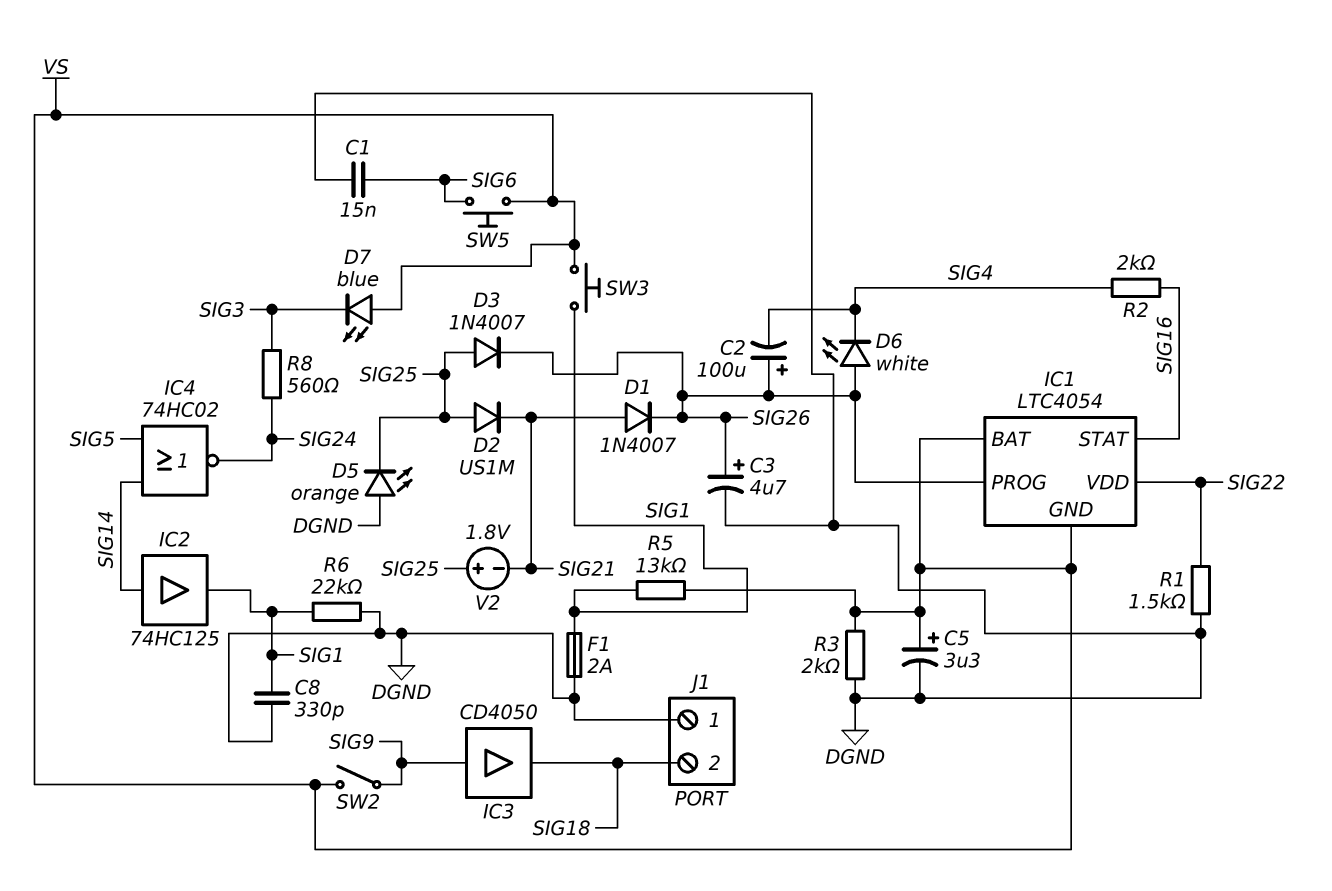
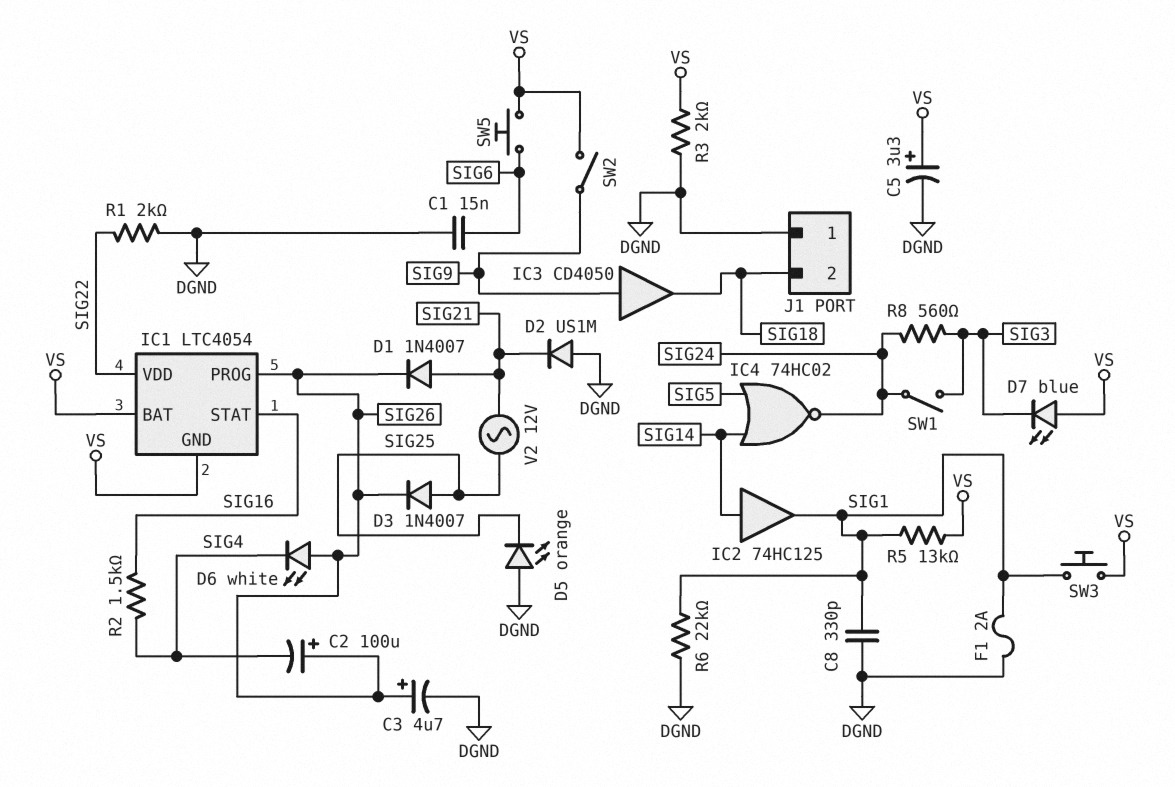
D2: diode US1M (A SIG25, K SIG21) -> diode US1M (A DGND, K SIG21)
R1: 1.5k (DGND, SIG22) -> 2k (DGND, SIG22)
R2: 2k (SIG4, SIG16) -> 1.5k (SIG4, SIG16)
SW1: none -> switch (SIG3, SIG24)
V2: 1.8V (plus SIG25, minus SIG21) -> AC 12V (SIG21, SIG25)

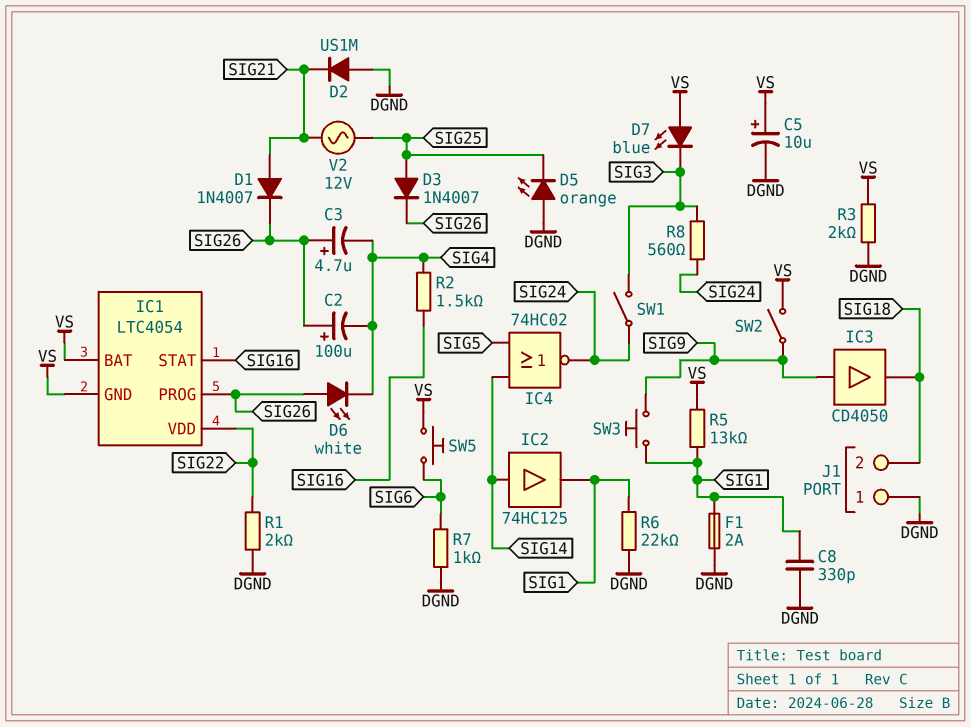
C1: 15nF (DGND, SIG6) -> none
C3: 4.7uF (plus SIG26, minus DGND) -> 4.7uF (plus SIG26, minus SIG4)
C5: 3.3uF (plus VS, minus DGND) -> 10uF (plus VS, minus DGND)
R7: none -> 1k (DGND, SIG6)
SW3: button (SIG1, VS) -> button (SIG1, SIG9)

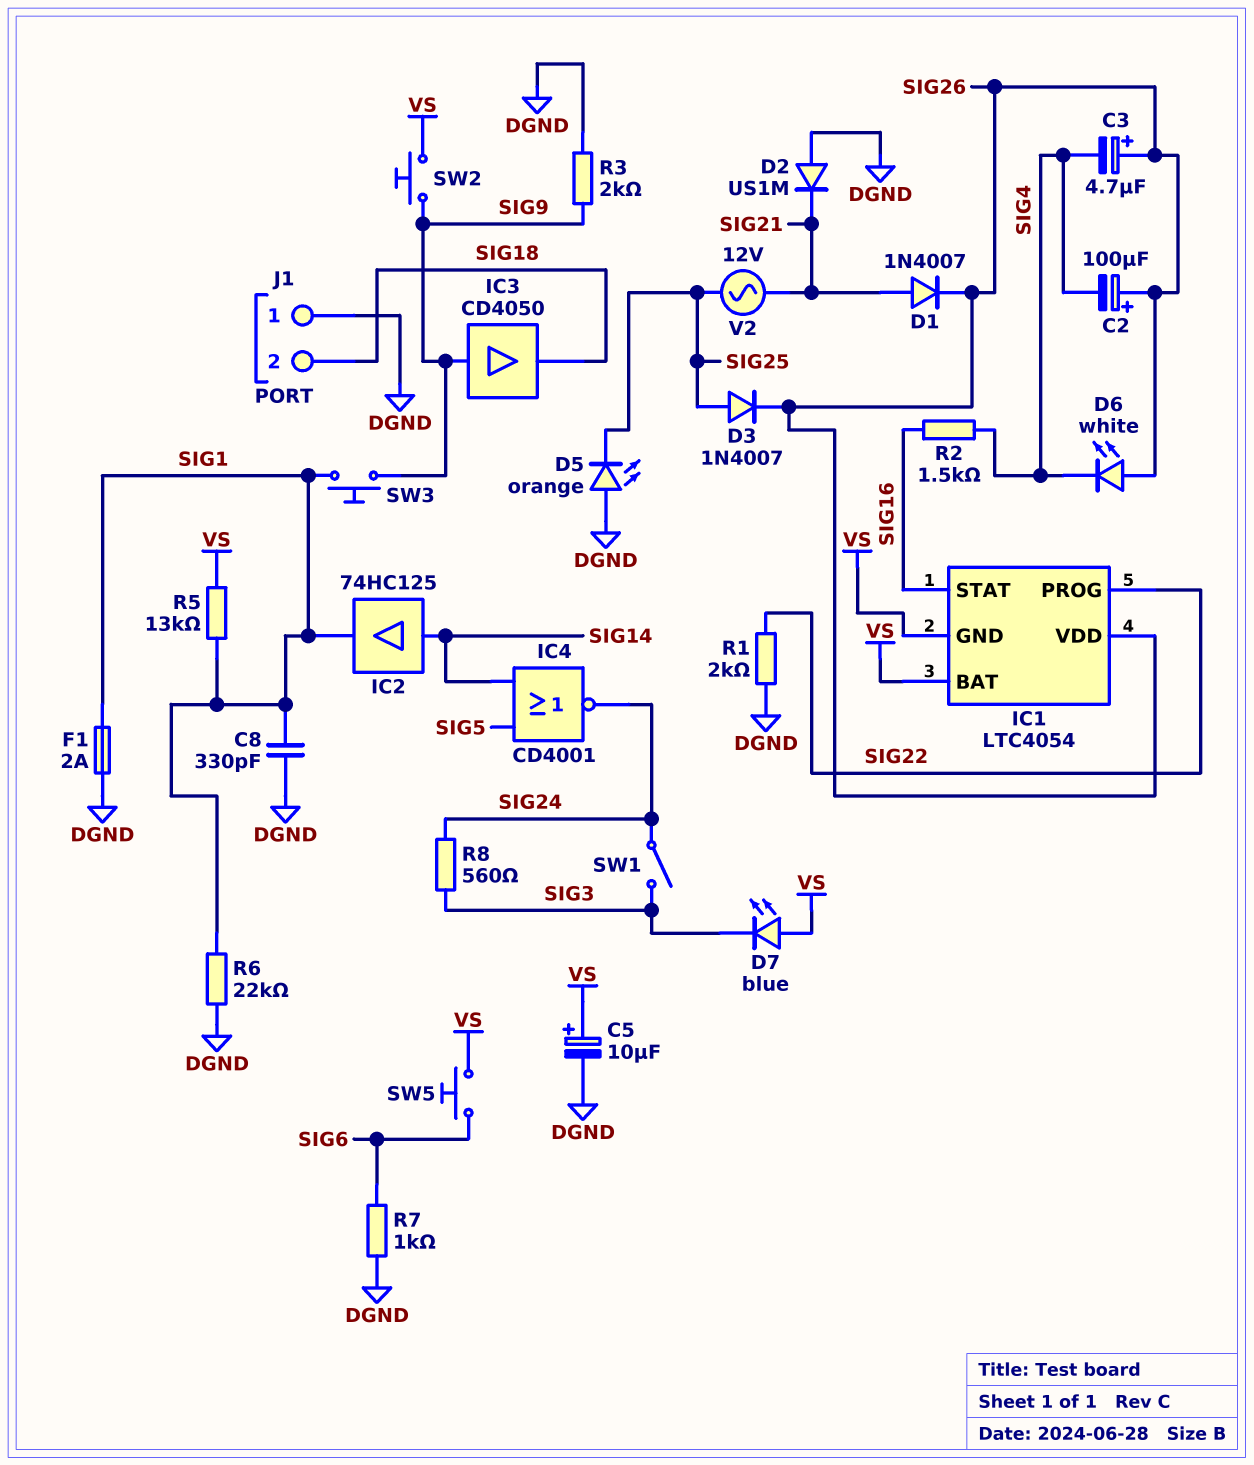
IC1 pin PROG: SIG26 -> SIG22
IC1 pin VDD: SIG22 -> SIG26
IC4: NOR 74HC02 (in SIG5, in SIG14, out SIG24) -> NOR CD4001 (in SIG5, in SIG14, out SIG24)
R3: 2k (DGND, VS) -> 2k (DGND, SIG9)
SW2: switch (SIG9, VS) -> button (SIG9, VS)

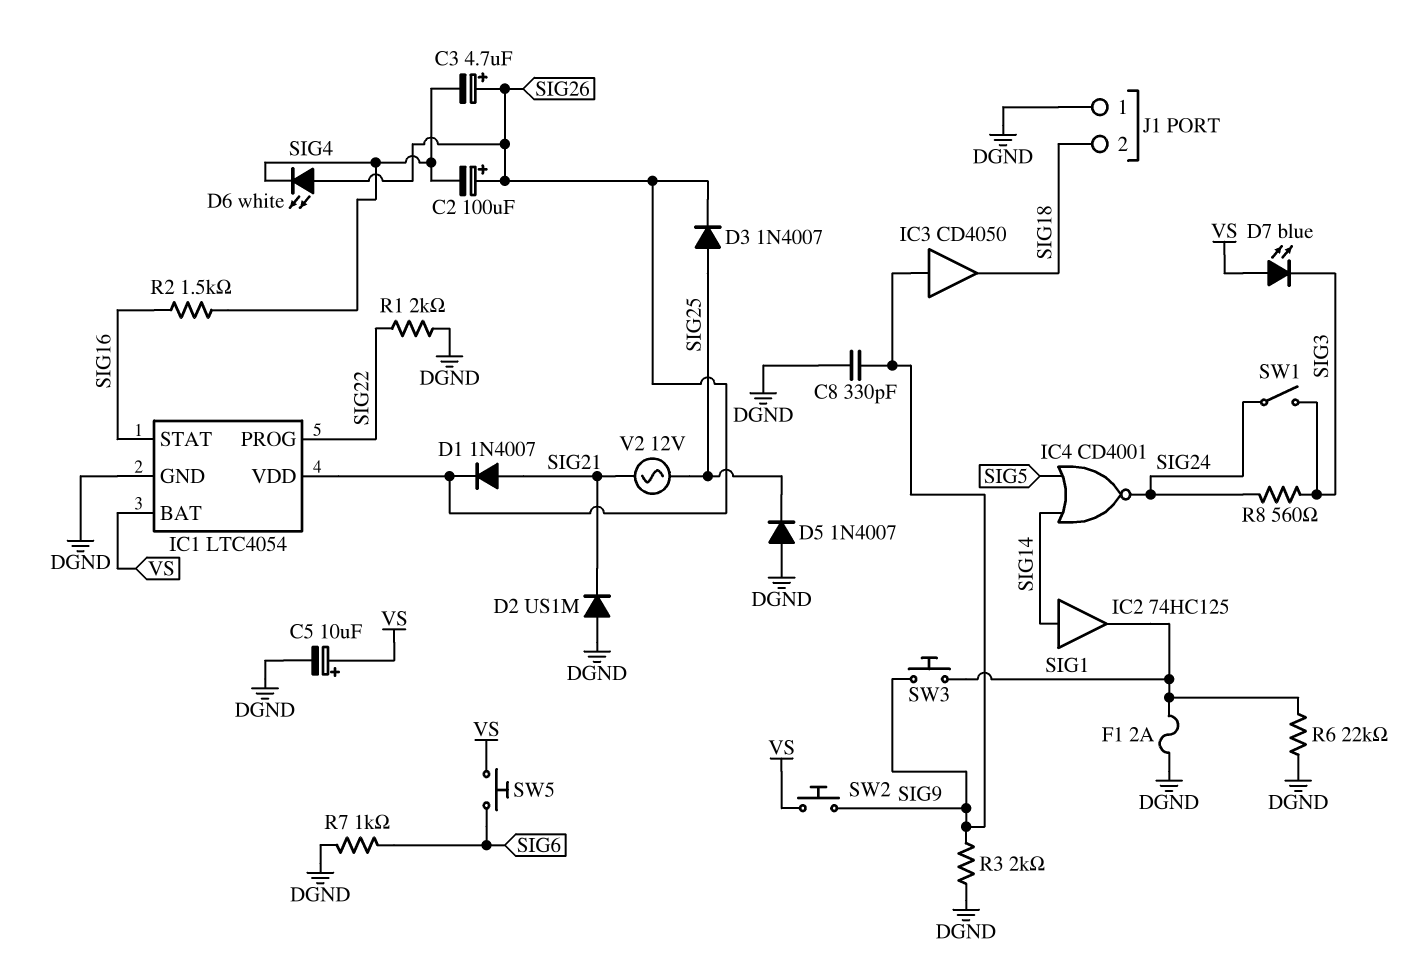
C8: 330pF (DGND, SIG1) -> 330pF (DGND, SIG9)
D5: LED orange (A DGND, K SIG25) -> diode 1N4007 (A DGND, K SIG25)
IC1 pin GND: VS -> DGND
R5: 13k (SIG1, VS) -> none

